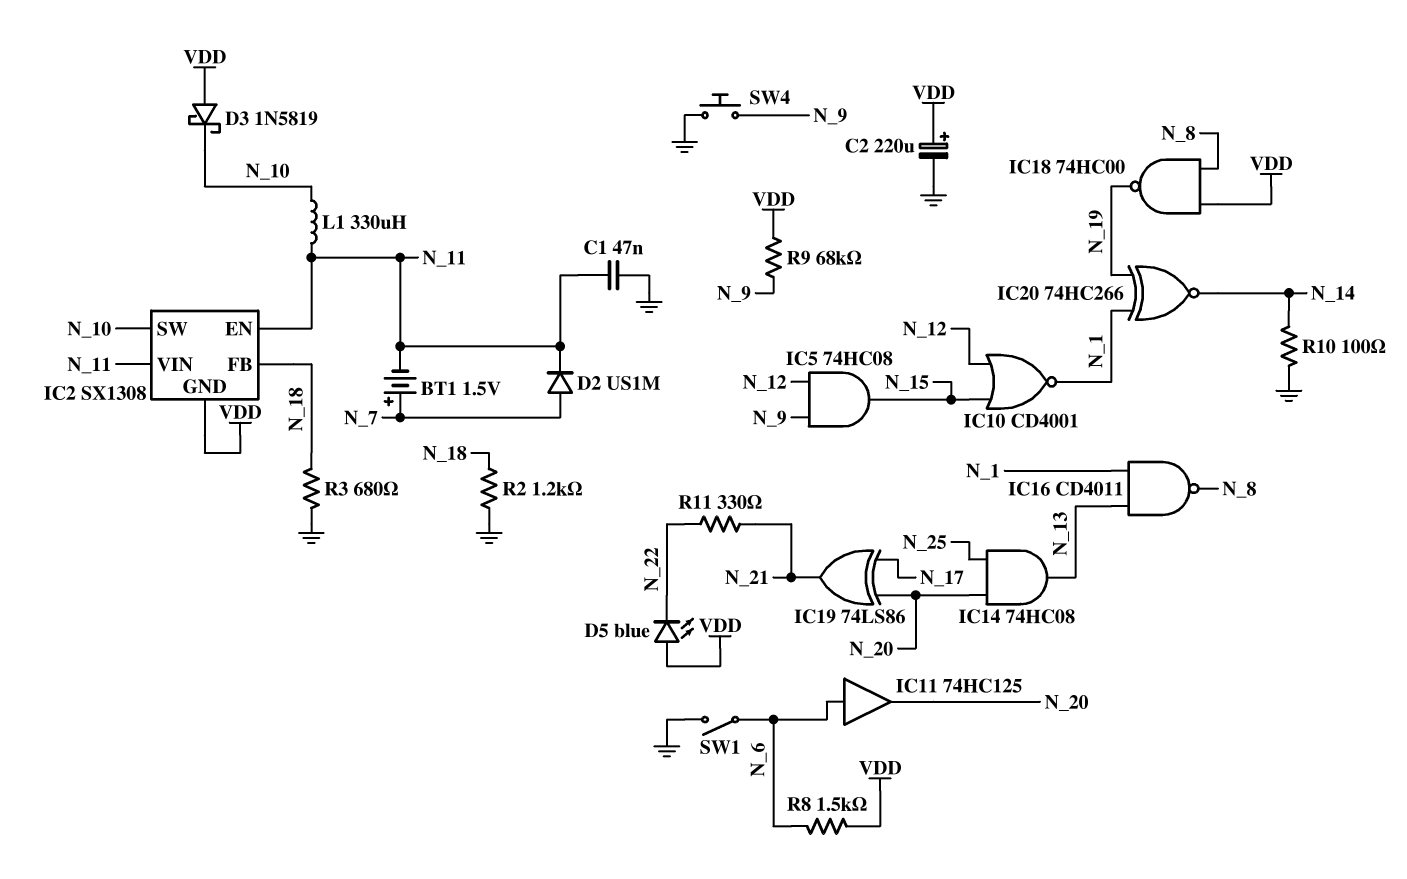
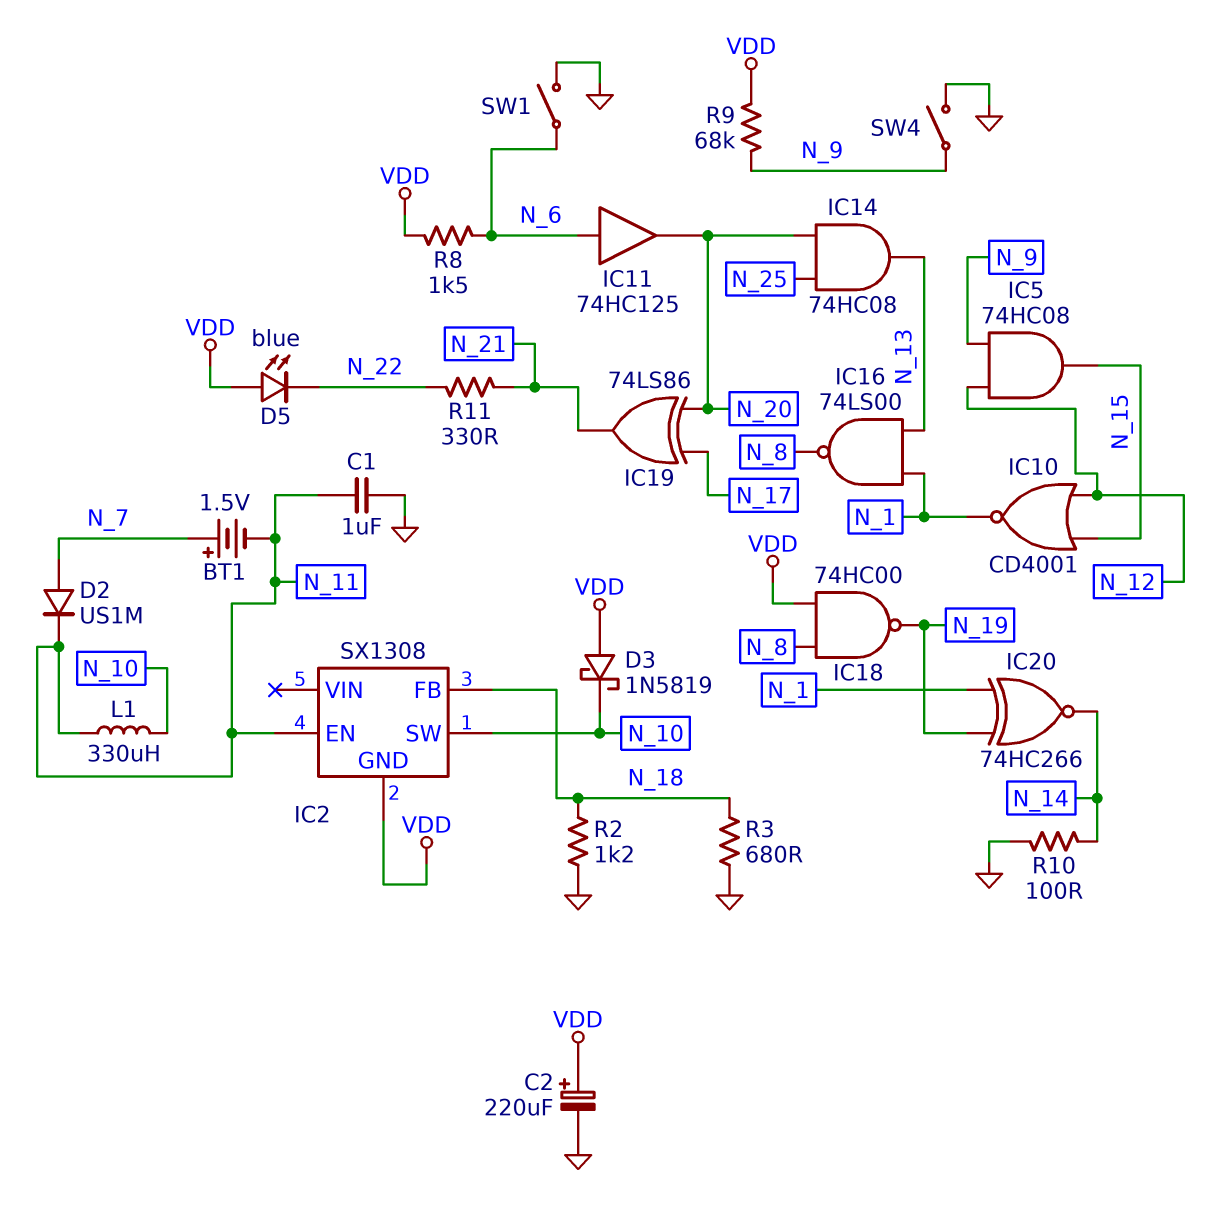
C1: 47nF (GND, N_11) -> 1uF (GND, N_11)
IC2 pin VIN: N_11 -> none
IC16: NAND CD4011 (in N_1, in N_13, out N_8) -> NAND 74LS00 (in N_1, in N_13, out N_8)
SW4: button (GND, N_9) -> switch (GND, N_9)

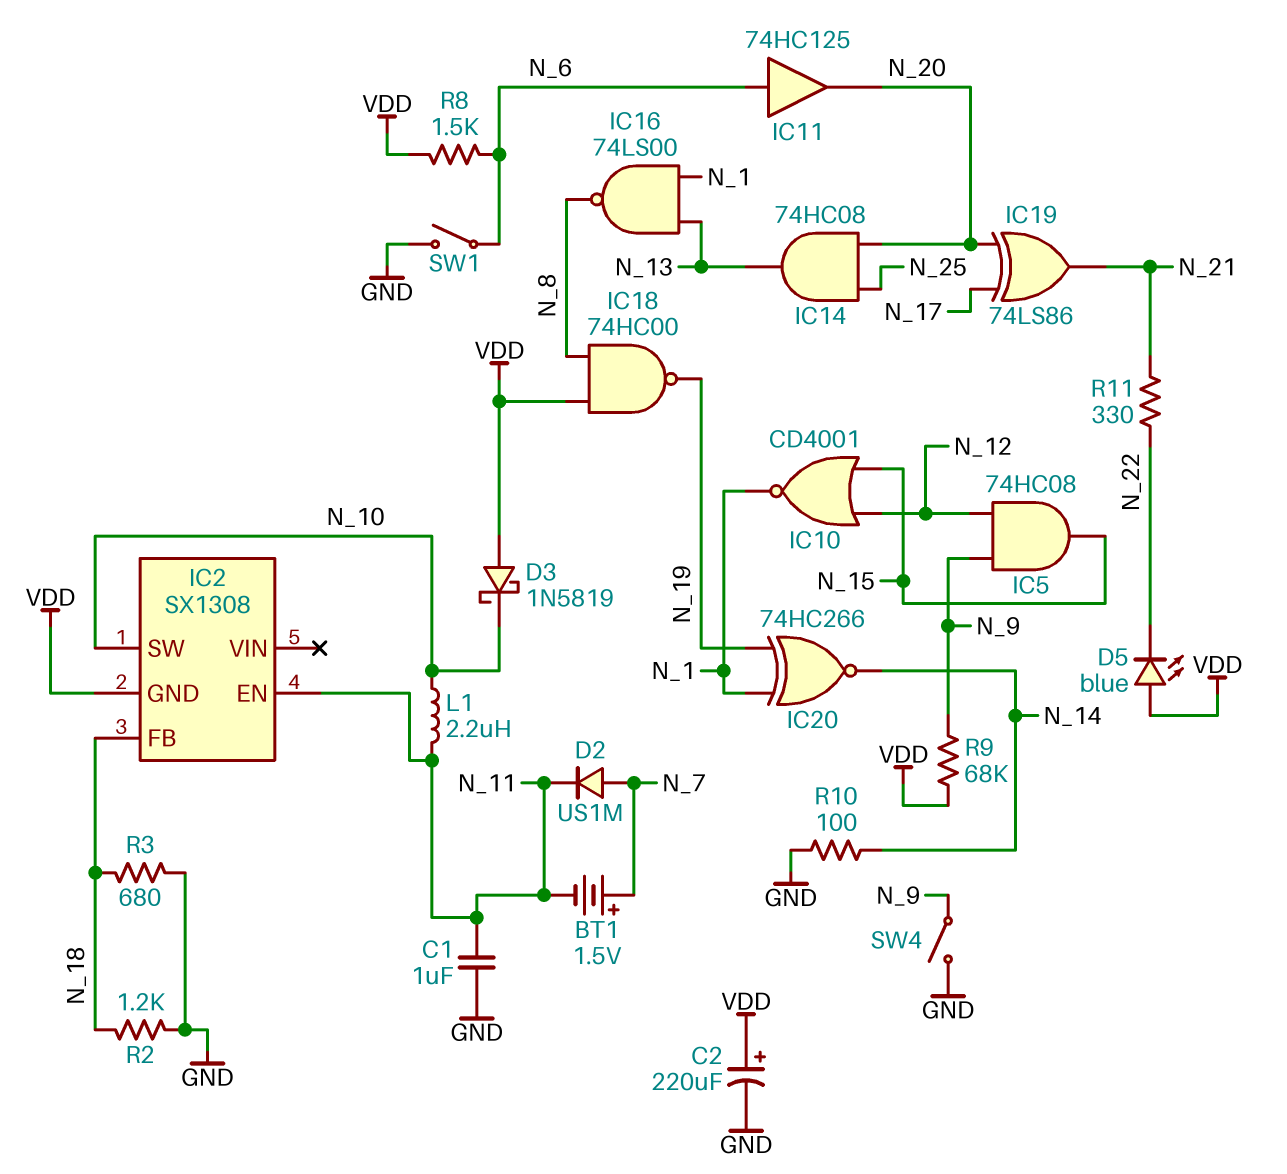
L1: 330uH (N_10, N_11) -> 2.2uH (N_10, N_11)

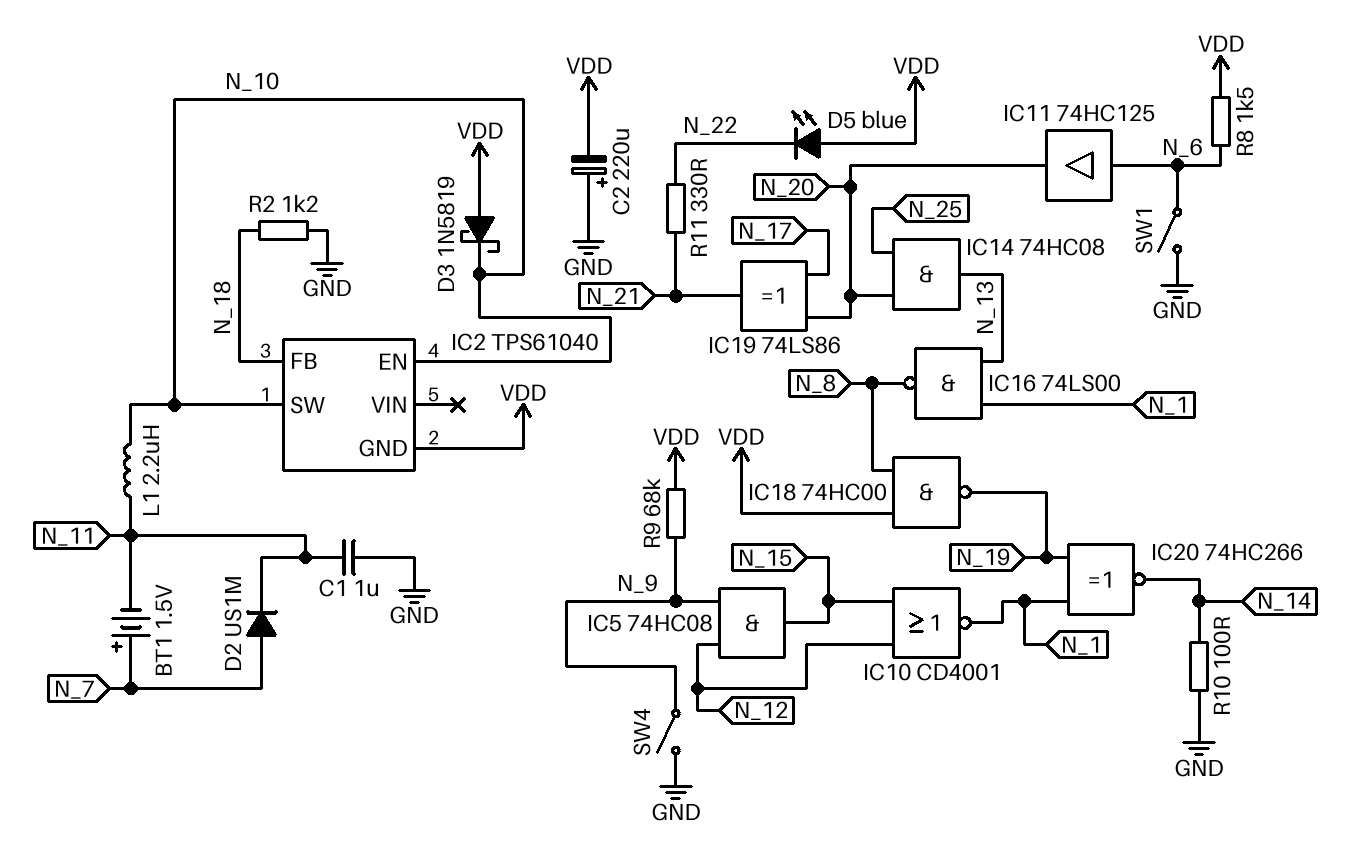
C2: 220uF (plus VDD, minus GND) -> 220uF (plus GND, minus VDD)
IC2: SX1308 -> TPS61040
IC2 pin EN: N_11 -> N_10
R3: 680 (GND, N_18) -> none

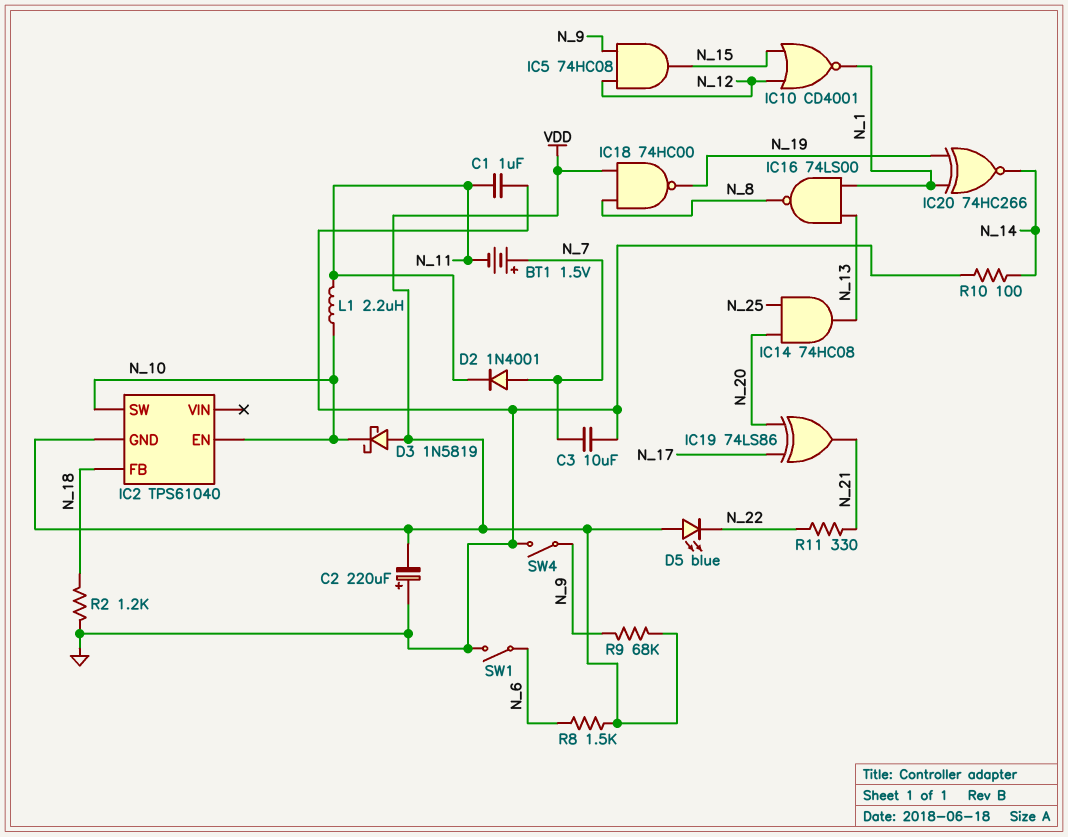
C3: none -> 10uF (GND, N_7)
D2: diode US1M (A N_7, K N_11) -> diode 1N4001 (A N_7, K N_11)
IC11: buffer 74HC125 (in N_6, out N_20) -> none

